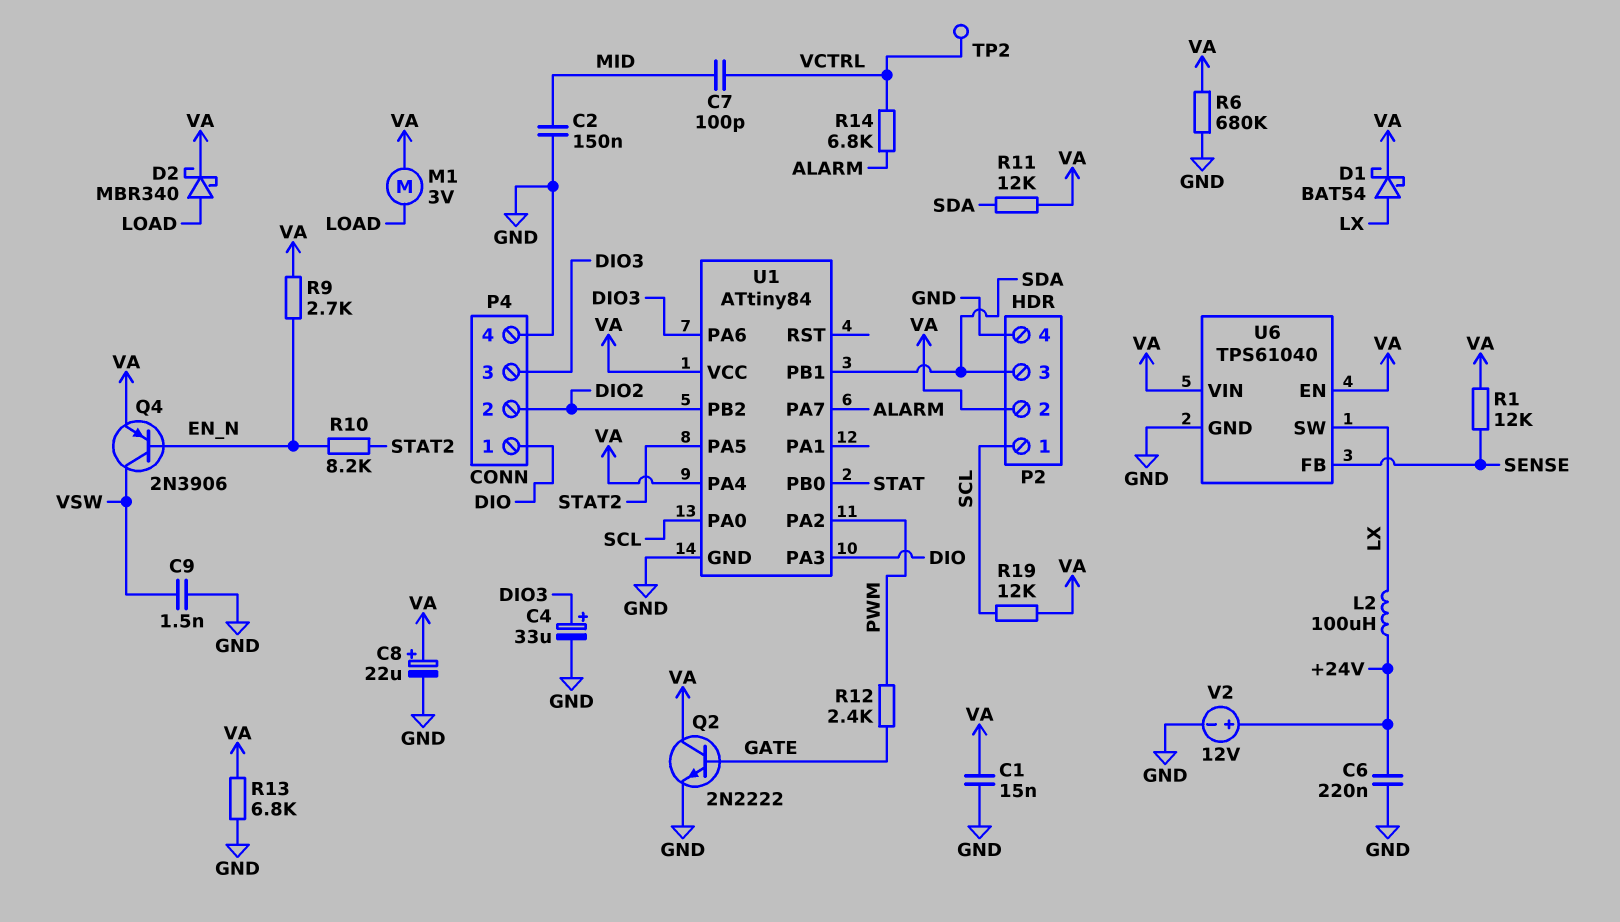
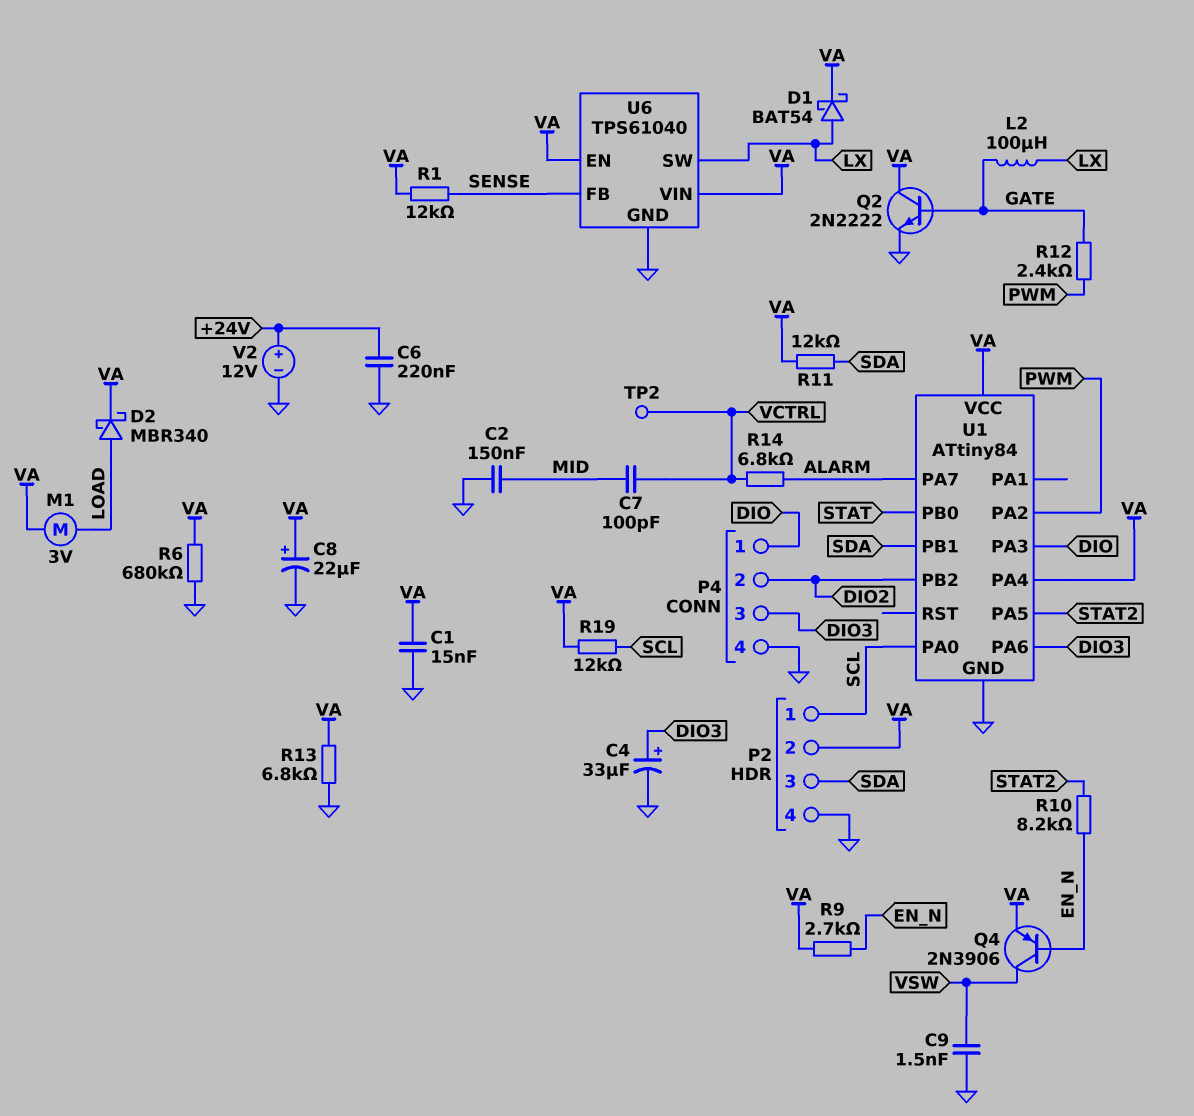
L2: 100uH (+24V, LX) -> 100uH (GATE, LX)

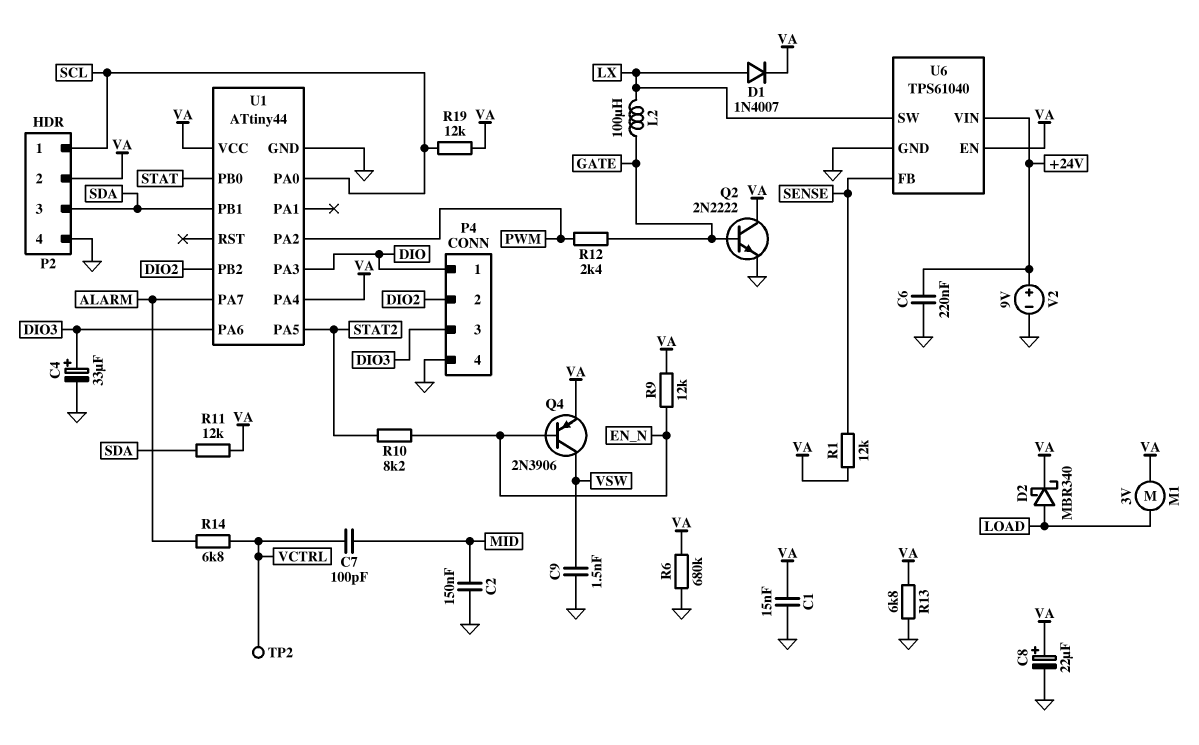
D1: schottky BAT54 (A LX, K VA) -> diode 1N4007 (A LX, K VA)
R9: 2.7k (EN_N, VA) -> 12k (EN_N, VA)
U1: ATtiny84 -> ATtiny44
U6 pin VIN: VA -> +24V
V2: 12V (plus +24V, minus GND) -> 9V (plus +24V, minus GND)

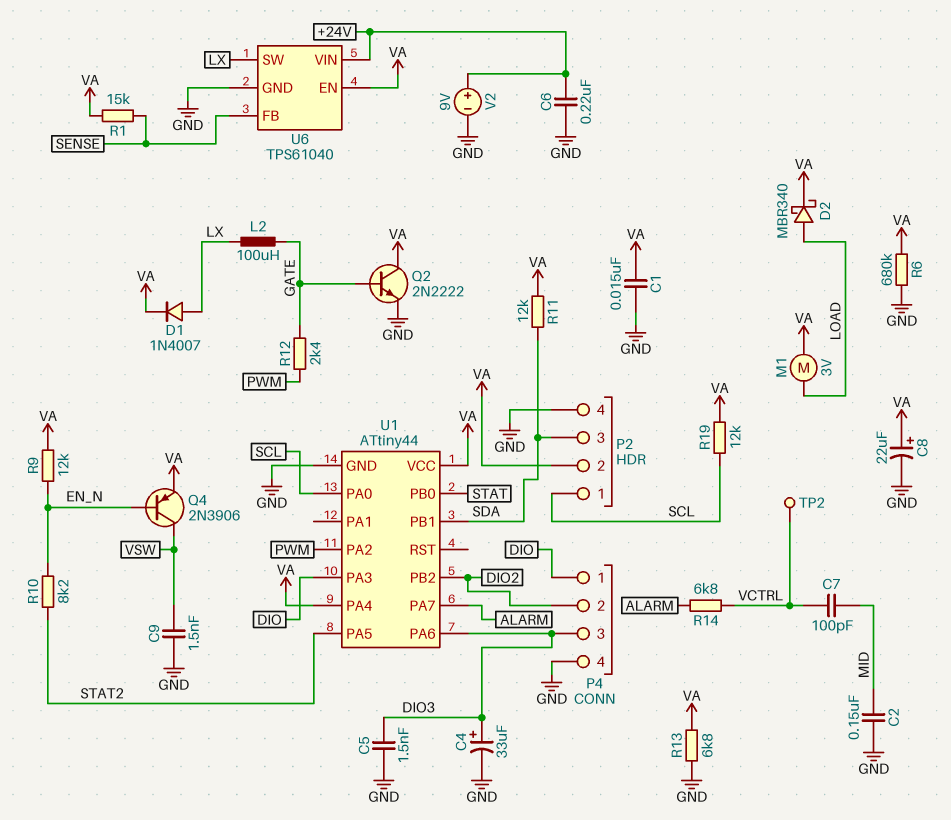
C5: none -> 1.5nF (DIO3, GND)
R1: 12k (SENSE, VA) -> 15k (SENSE, VA)

